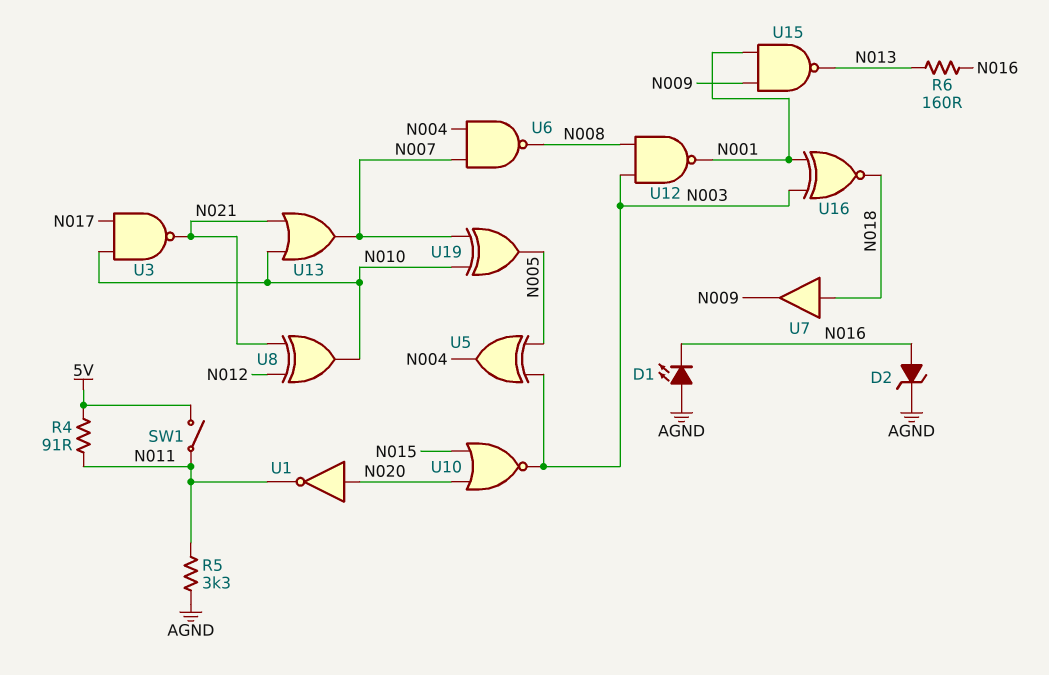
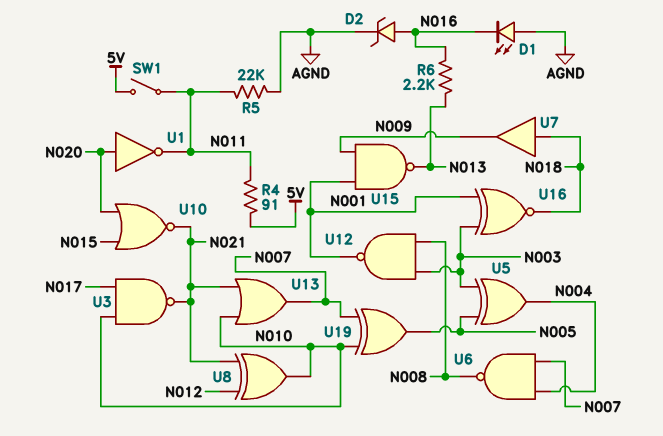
R5: 3.3k (AGND, N011) -> 22k (AGND, N011)
R6: 160 (N013, N016) -> 2.2k (N013, N016)
U10: NOR (in N015, in N020, out N003) -> NOR (in N015, in N020, out N021)

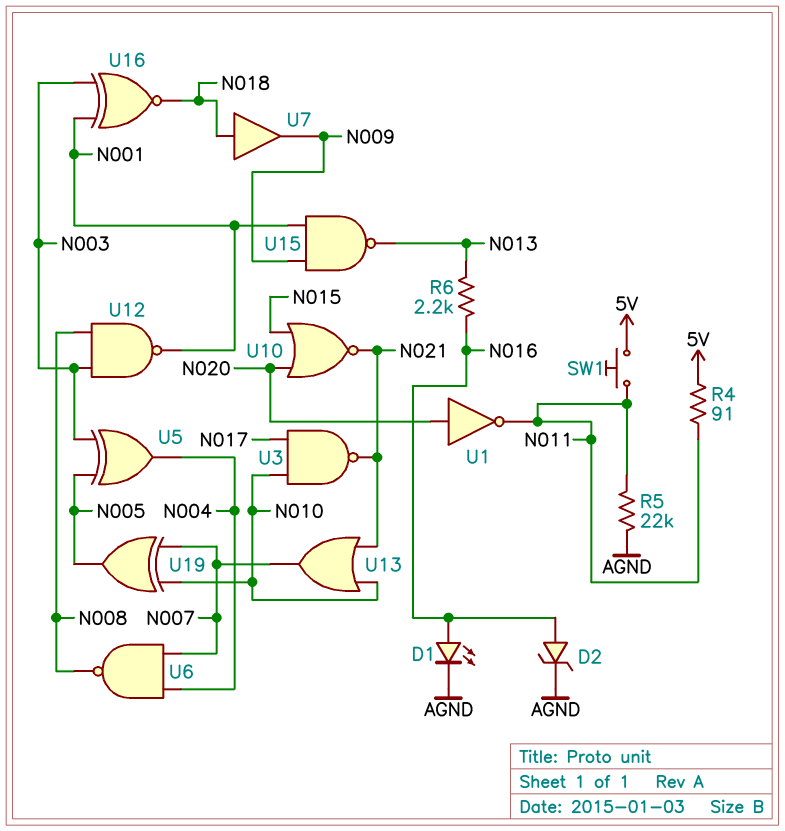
D1: LED (A AGND, K N016) -> LED (A N016, K AGND)
SW1: switch (5V, N011) -> button (5V, N011)
U8: XOR (in N012, in N021, out N010) -> none

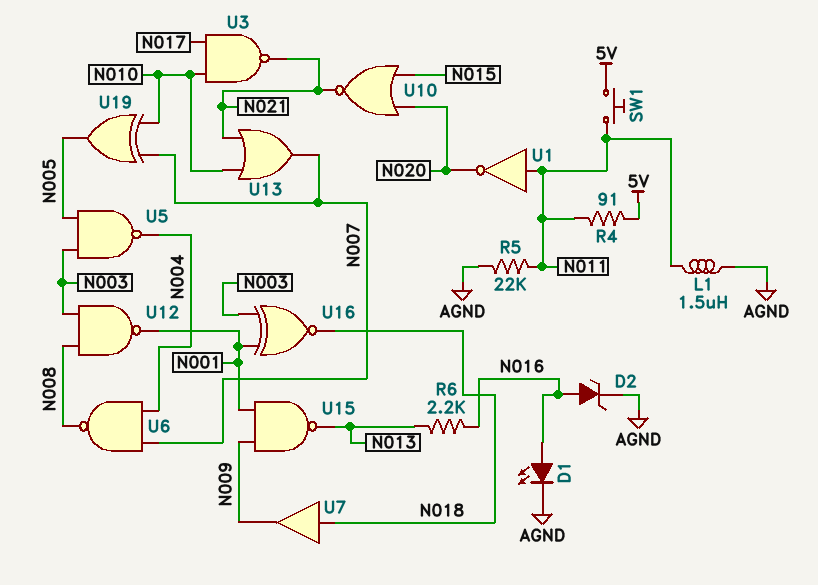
L1: none -> 1.5uH (AGND, N011)
U1: NOT (in N020, out N011) -> NOT (in N011, out N020)
U5: XOR (in N003, in N005, out N004) -> NAND (in N003, in N005, out N004)

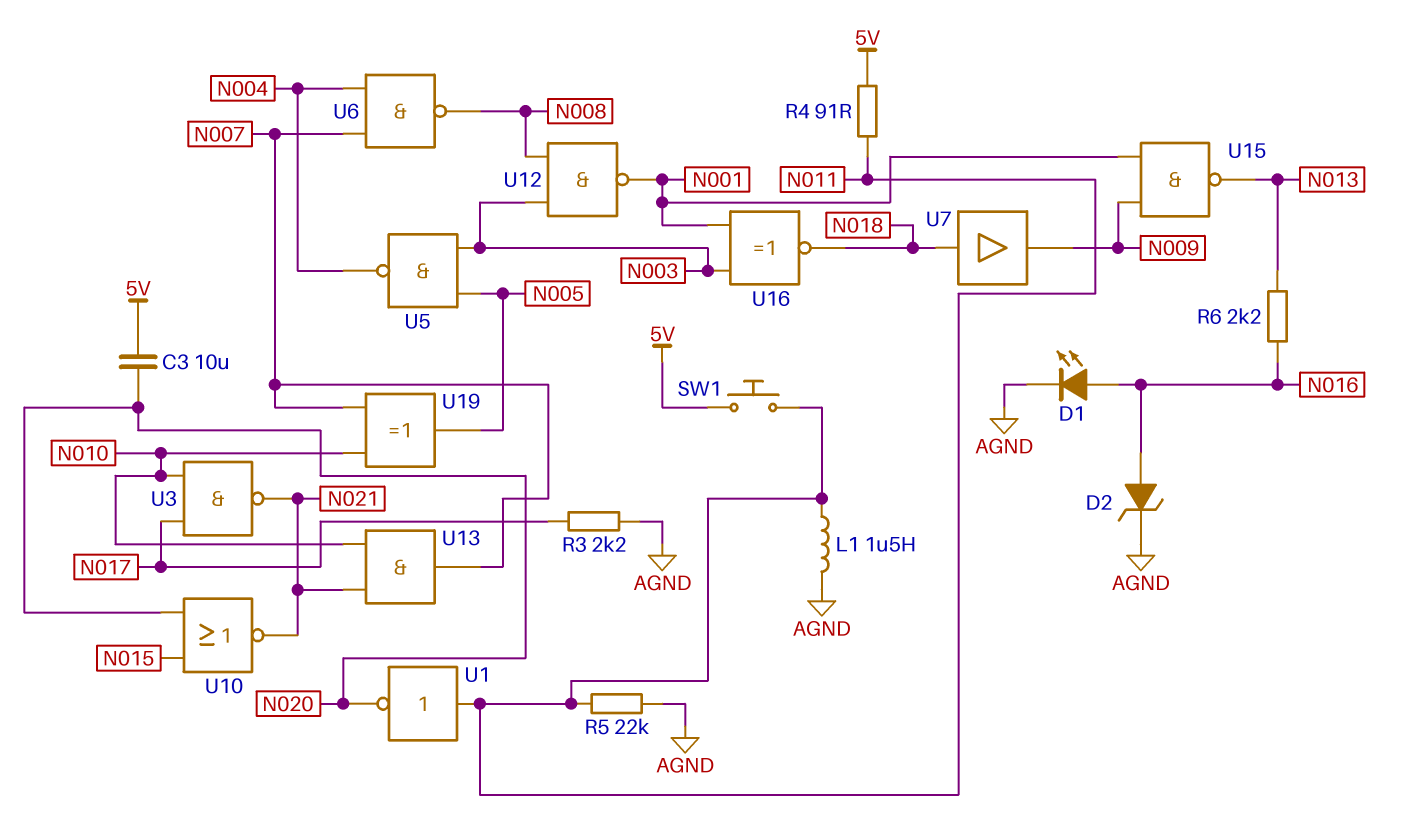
C3: none -> 10uF (5V, N020)
R3: none -> 2.2k (AGND, N017)
U13: OR (in N010, in N021, out N007) -> AND (in N010, in N021, out N007)

